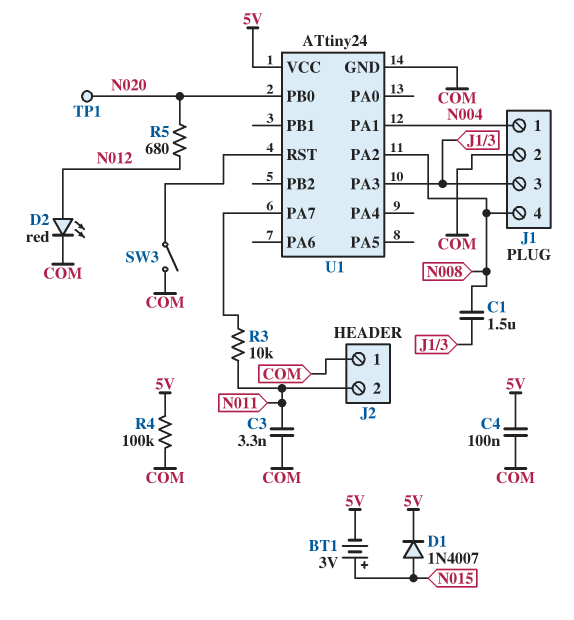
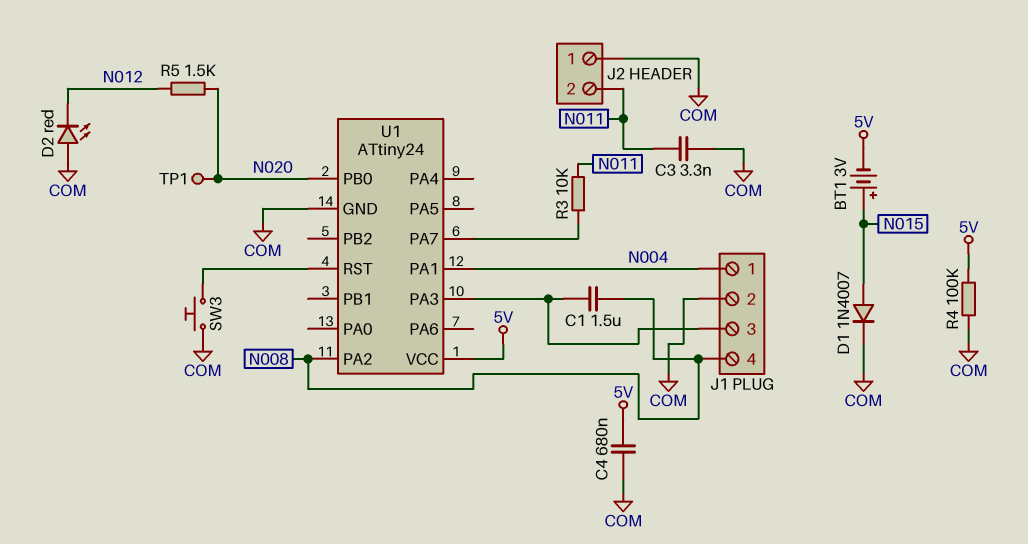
C4: 100nF (5V, COM) -> 680nF (5V, COM)
D1: diode 1N4007 (A N015, K 5V) -> diode 1N4007 (A N015, K COM)
D2: LED red (A N012, K COM) -> LED red (A COM, K N012)
R5: 680 (N012, N020) -> 1.5k (N012, N020)
SW3: switch (COM, U1/RST) -> button (COM, U1/RST)

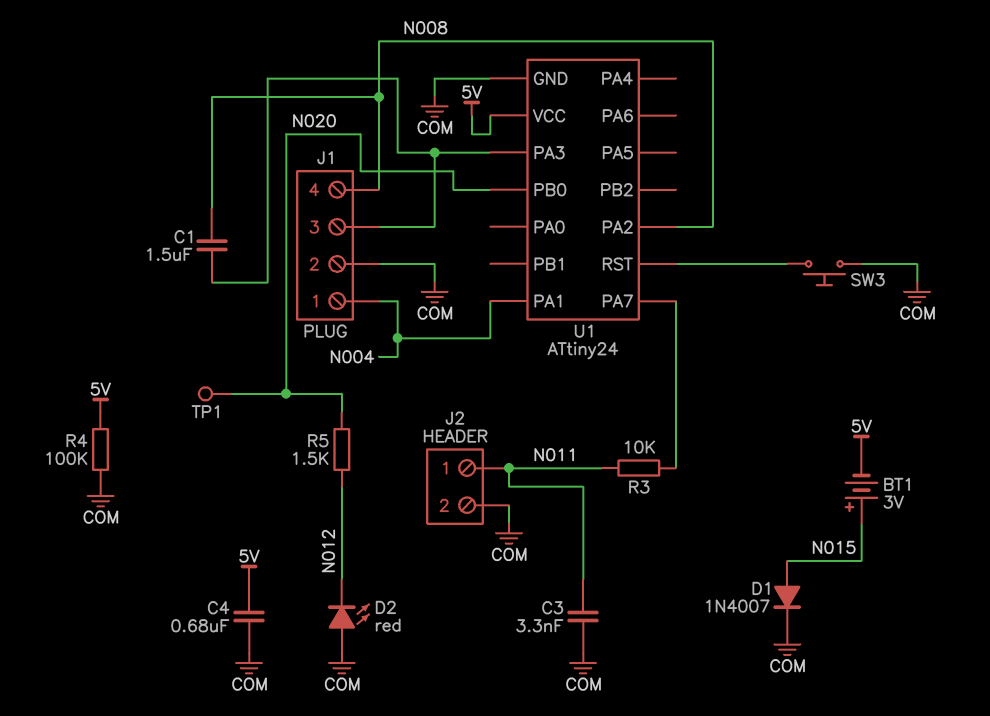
J2 pin 1: COM -> N011
J2 pin 2: N011 -> COM

